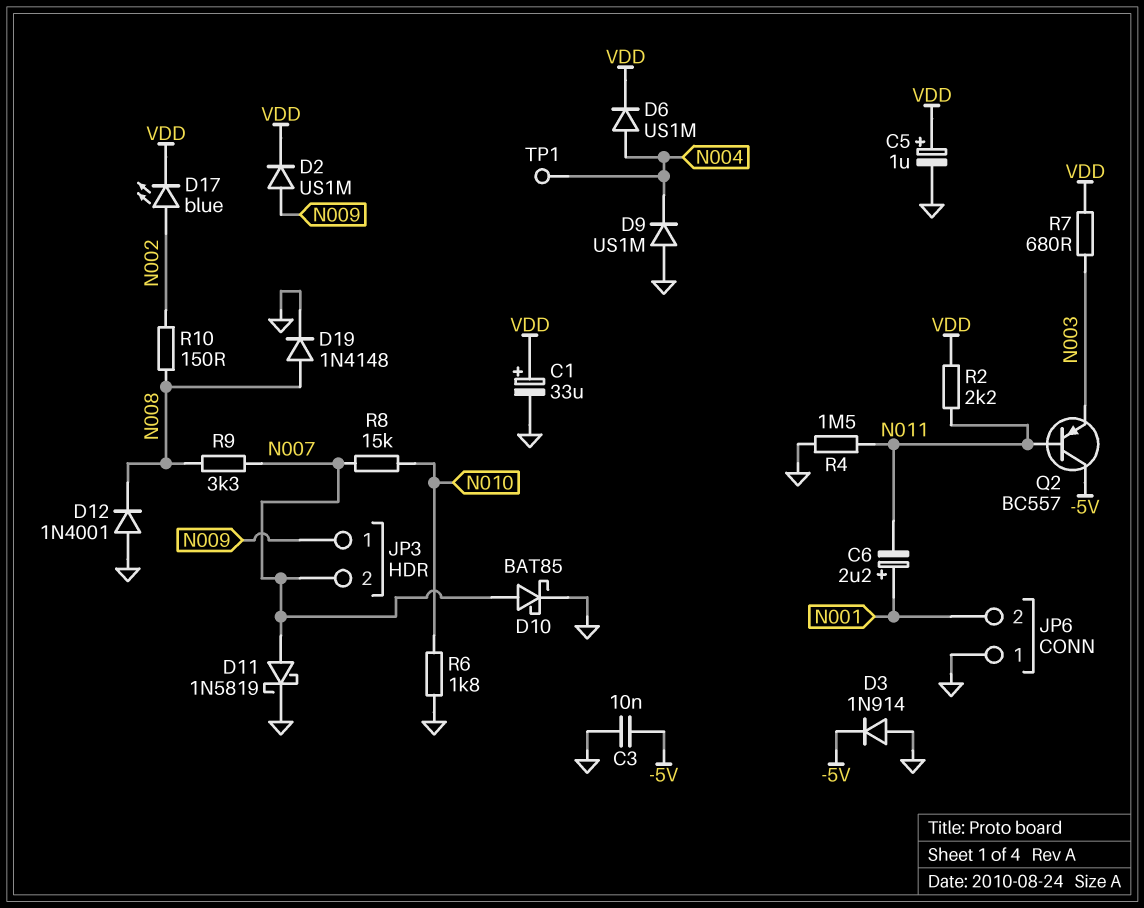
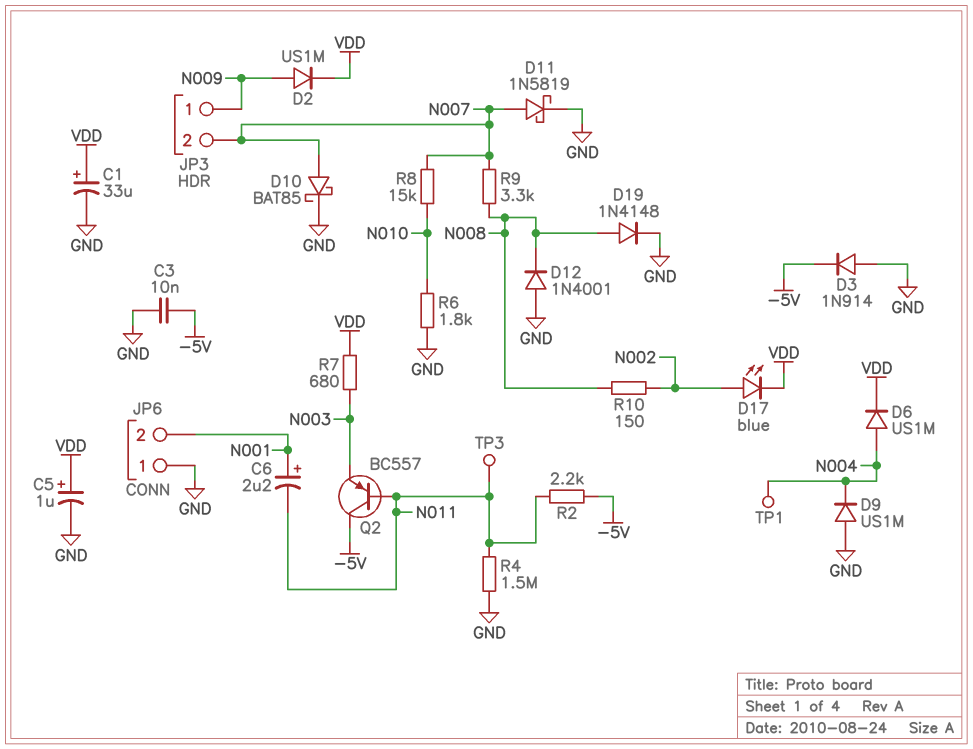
R2: 2.2k (N011, VDD) -> 2.2k (-5V, N011)
TP3: none -> test point (N011)

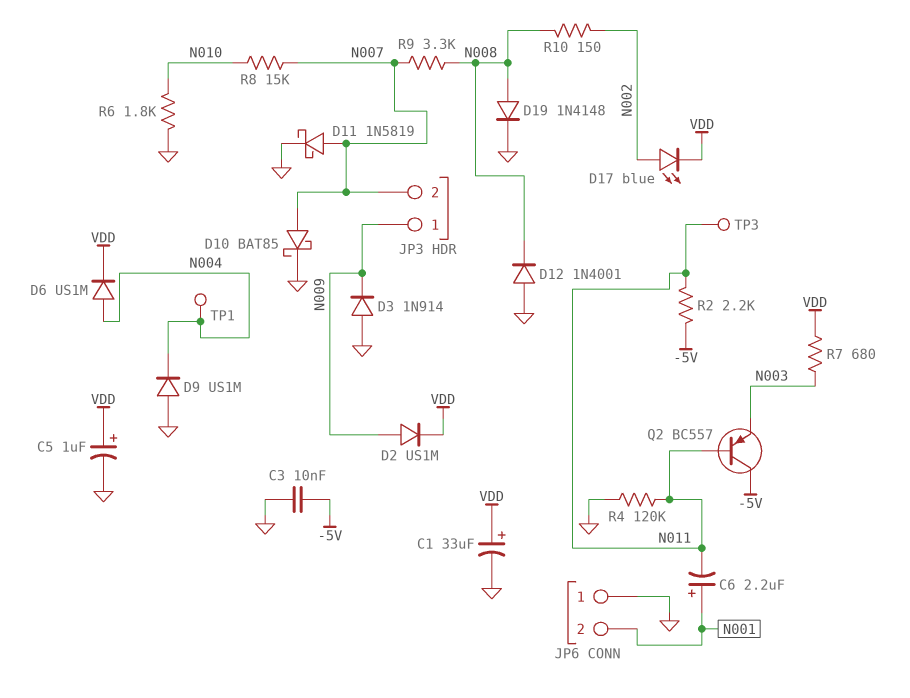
D3: diode 1N914 (A GND, K -5V) -> diode 1N914 (A GND, K N009)
R4: 1.5M (GND, N011) -> 120k (GND, N011)

